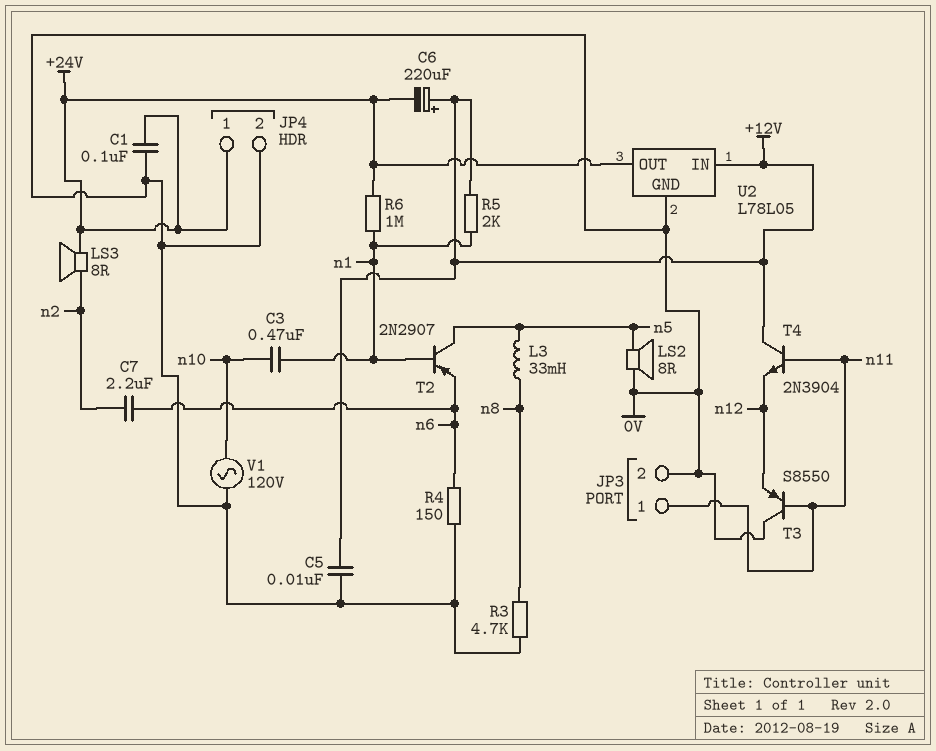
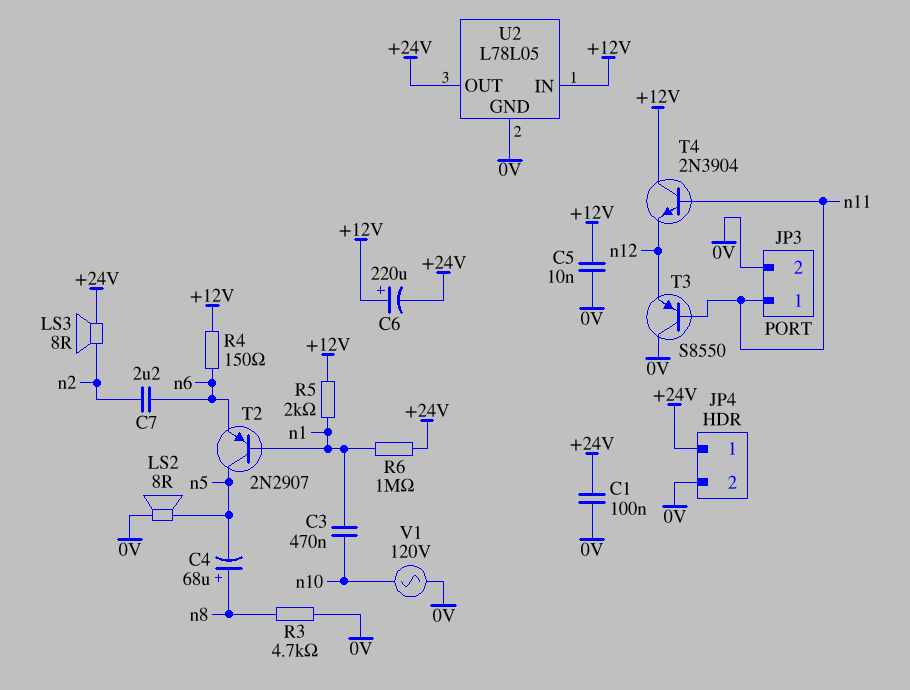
C4: none -> 68uF (plus n8, minus n5)
L3: 33mH (n5, n8) -> none
R4: 150 (0V, n6) -> 150 (+12V, n6)

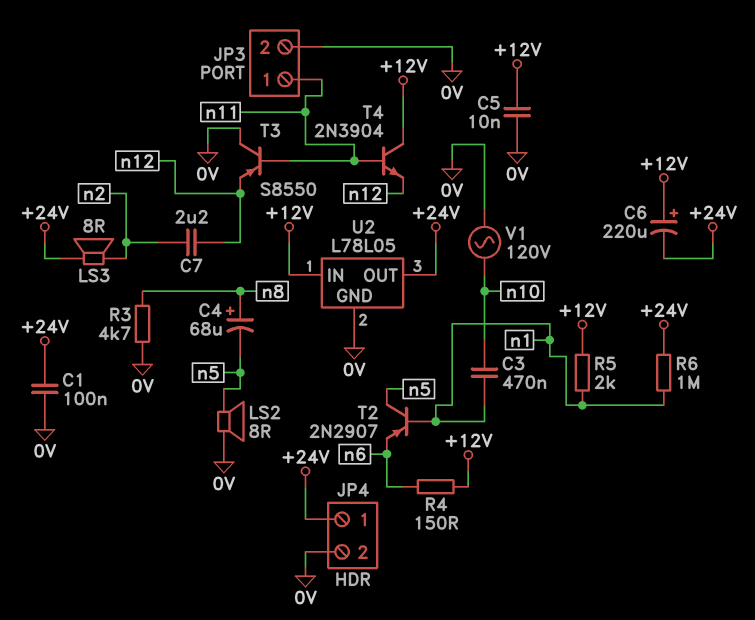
C7: 2.2uF (n2, n6) -> 2.2uF (n2, n12)

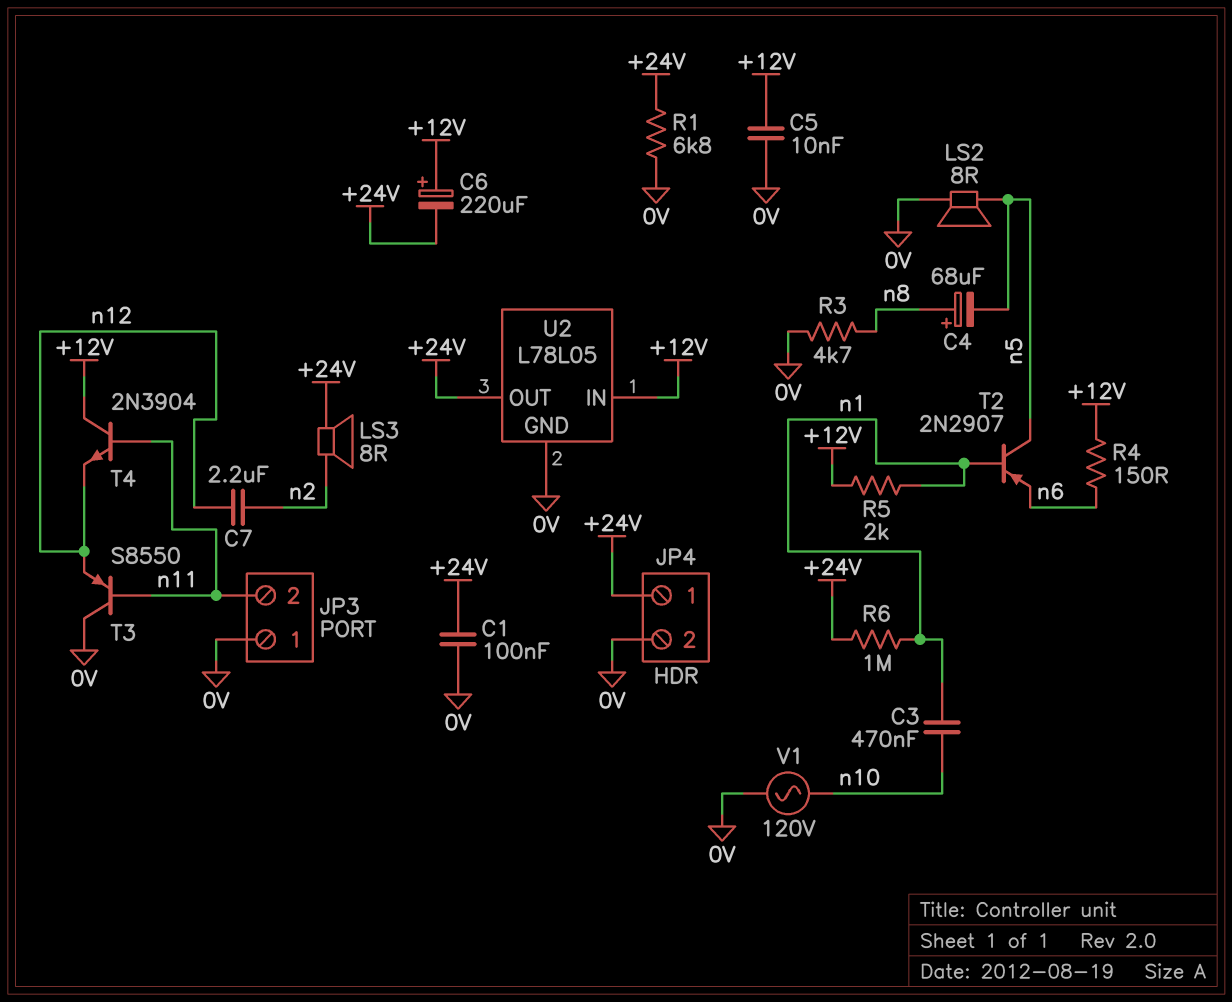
JP3 pin 1: n11 -> 0V
JP3 pin 2: 0V -> n11
R1: none -> 6.8k (+24V, 0V)

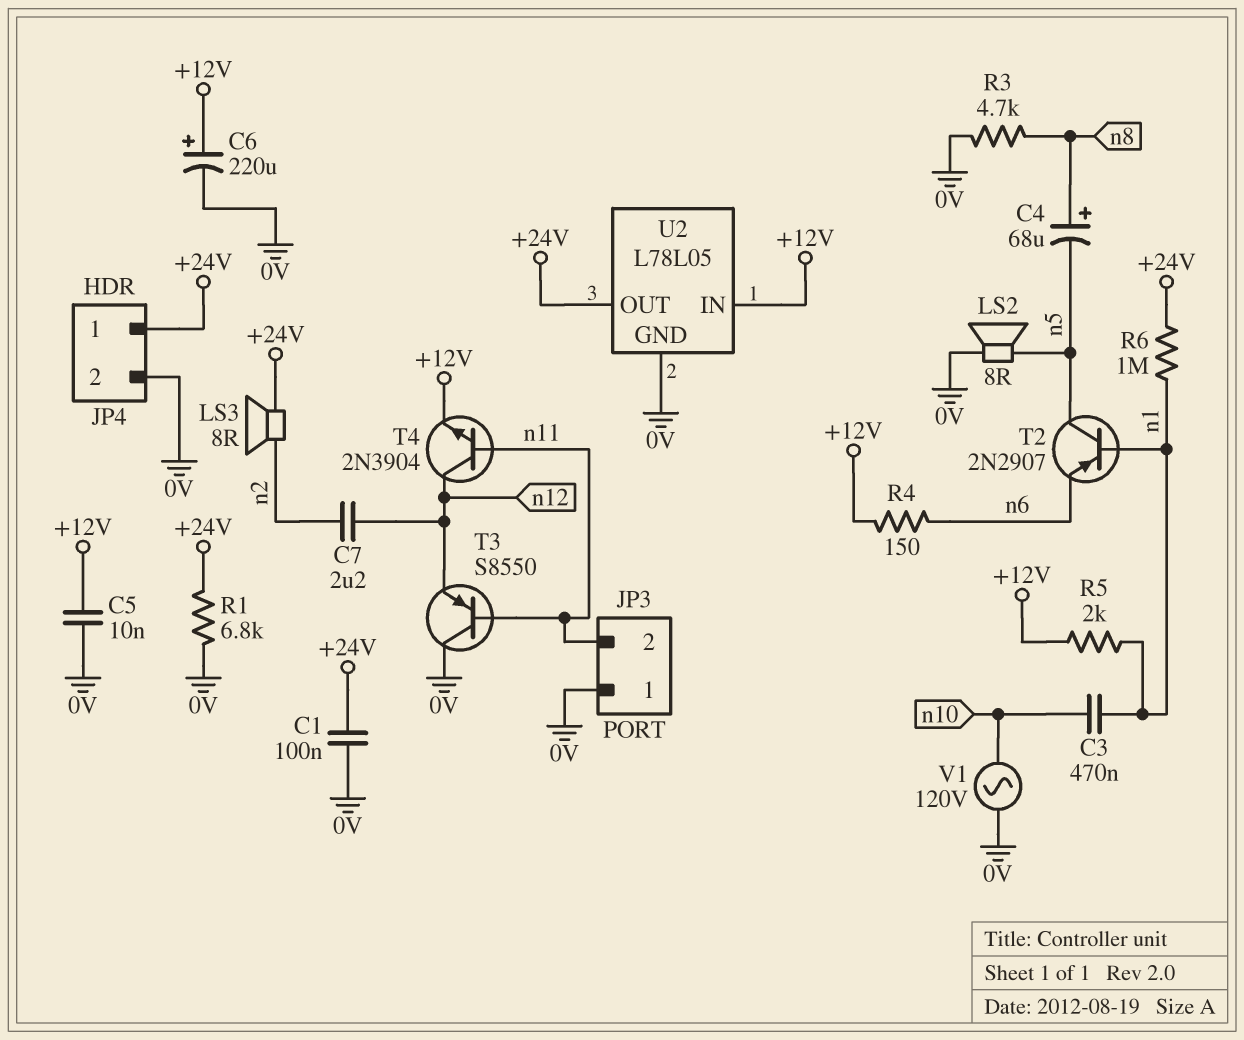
C6: 220uF (plus +12V, minus +24V) -> 220uF (plus +12V, minus 0V)
T4: NPN 2N3904 (B n11, C +12V, E n12) -> NPN 2N3904 (B n11, C n12, E +12V)

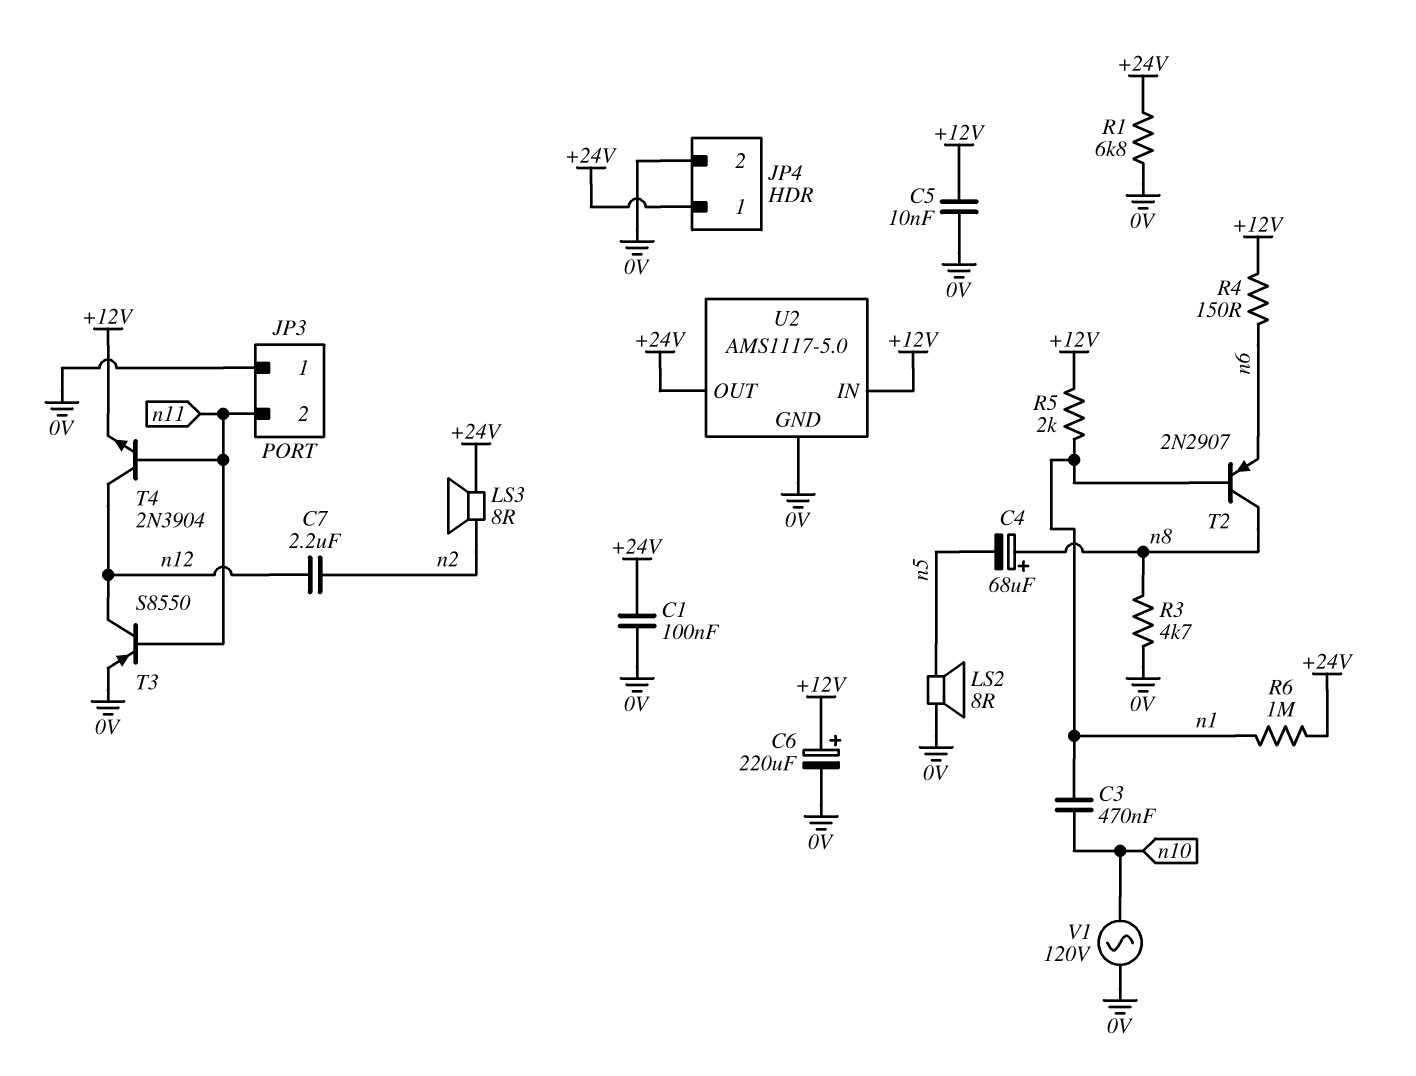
T2: PNP 2N2907 (B n1, C n5, E n6) -> PNP 2N2907 (B n1, C n8, E n6)
T3: PNP S8550 (B n11, C 0V, E n12) -> PNP S8550 (B n11, C n12, E 0V)
U2: L78L05 -> AMS1117-5.0

